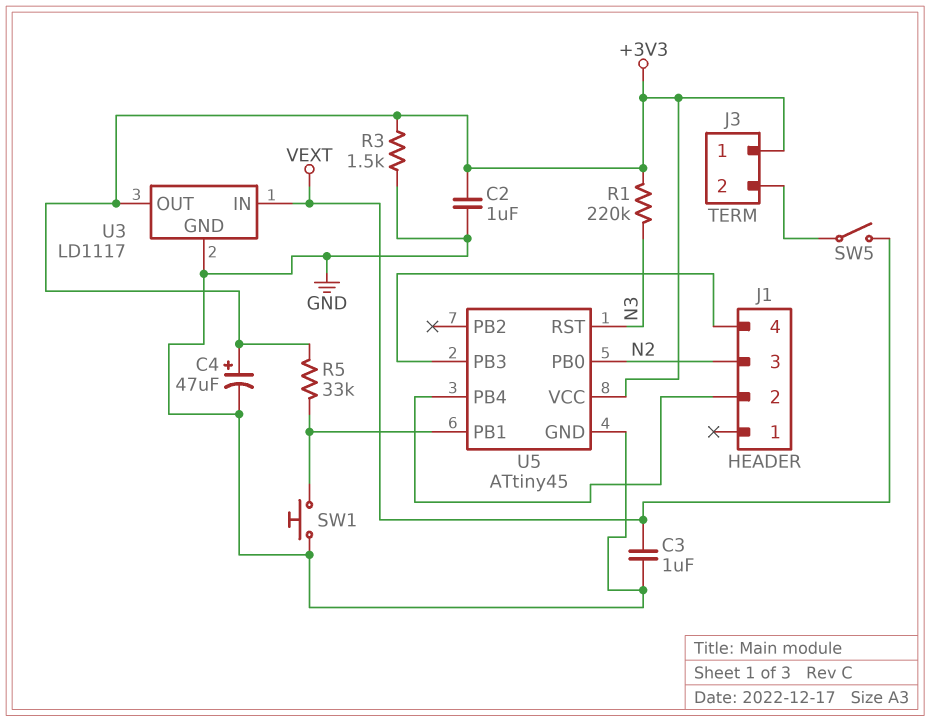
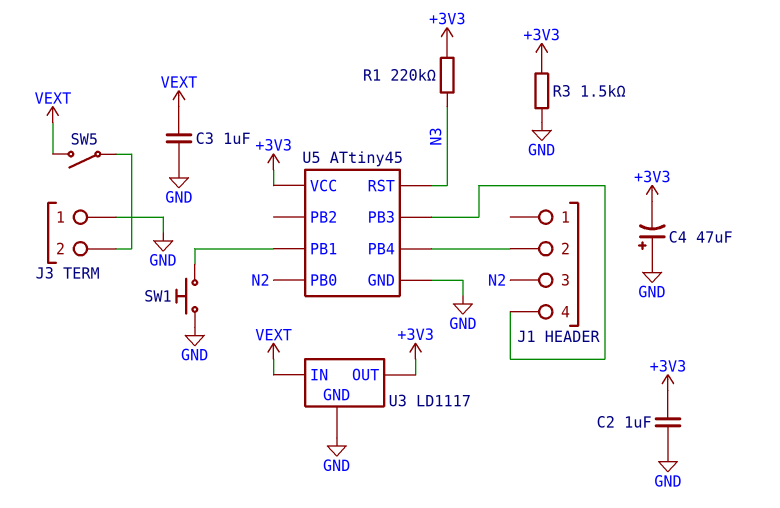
C4: 47uF (plus +3V3, minus GND) -> 47uF (plus GND, minus +3V3)
J3 pin 1: +3V3 -> GND
R5: 33k (+3V3, U5/PB1) -> none

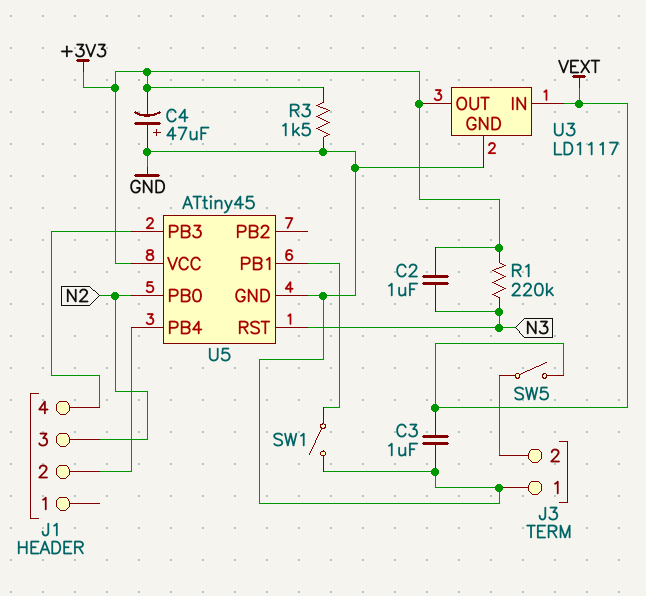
C2: 1uF (+3V3, GND) -> 1uF (+3V3, N3)
SW1: button (GND, U5/PB1) -> switch (GND, U5/PB1)

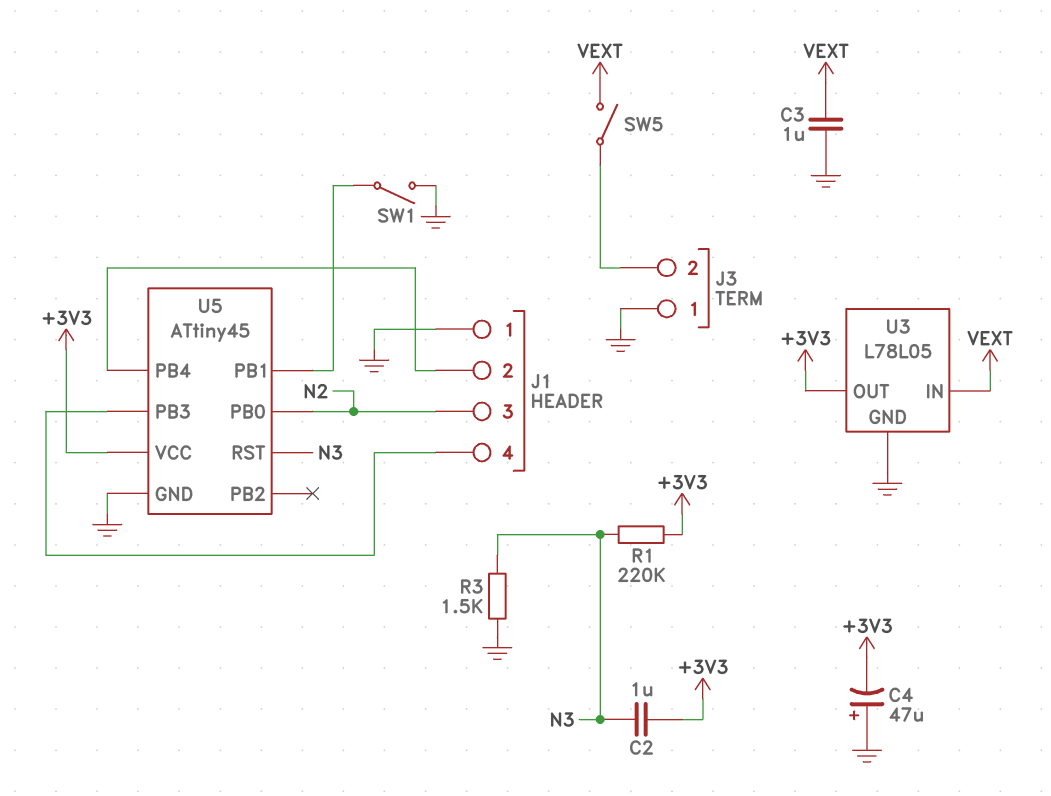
J1 pin 1: none -> GND
R3: 1.5k (+3V3, GND) -> 1.5k (GND, N3)
U3: LD1117 -> L78L05

